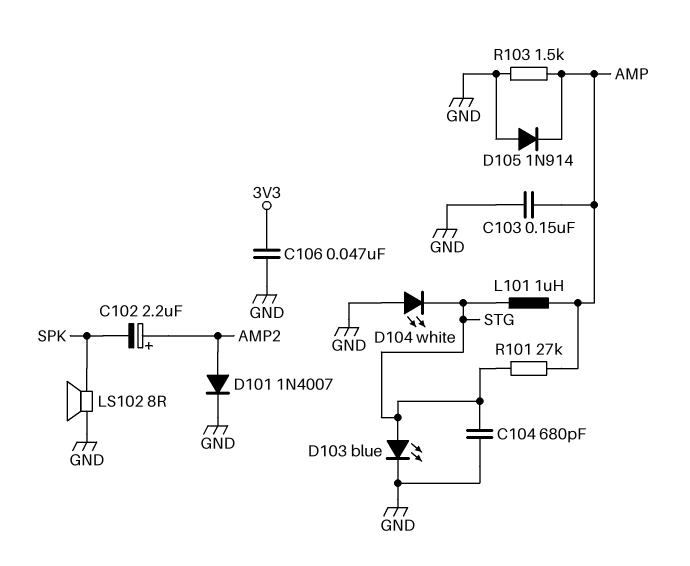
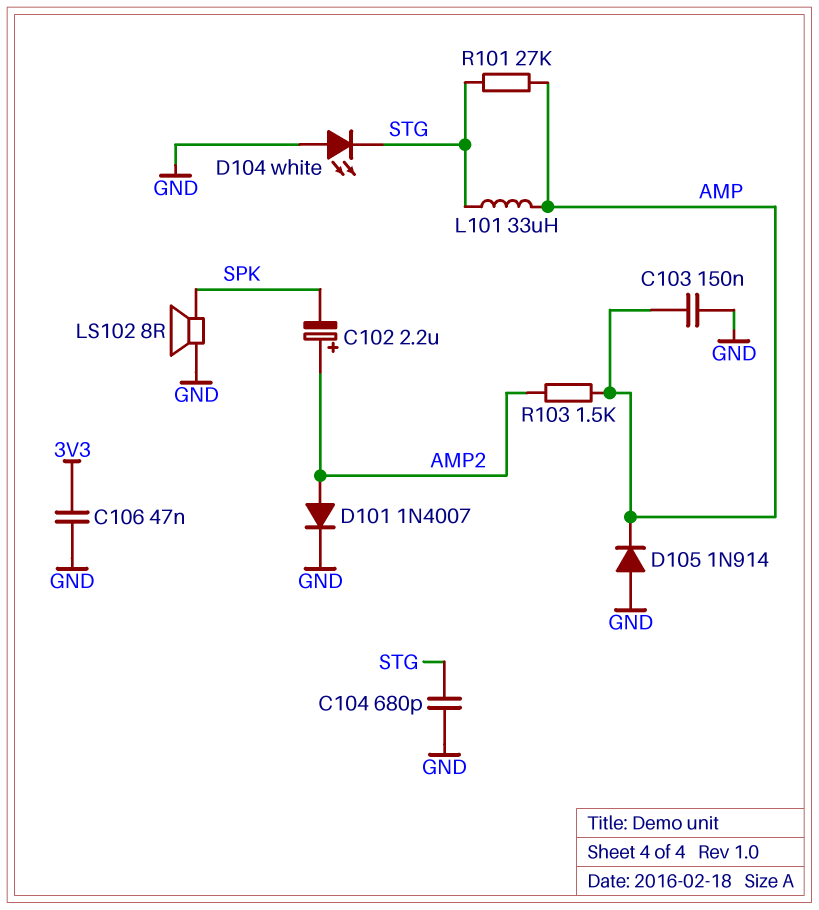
D103: LED blue (A STG, K GND) -> none
L101: 1uH (AMP, STG) -> 33uH (AMP, STG)
R103: 1.5k (AMP, GND) -> 1.5k (AMP, AMP2)

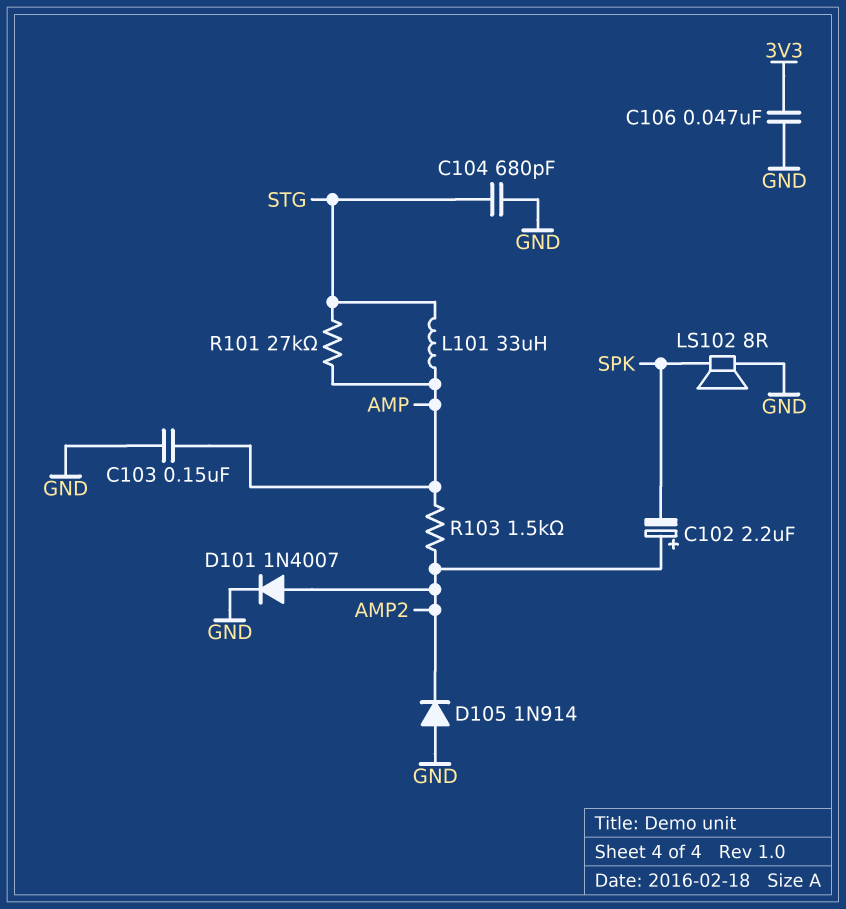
D104: LED white (A GND, K STG) -> none
D105: diode 1N914 (A GND, K AMP) -> diode 1N914 (A GND, K AMP2)

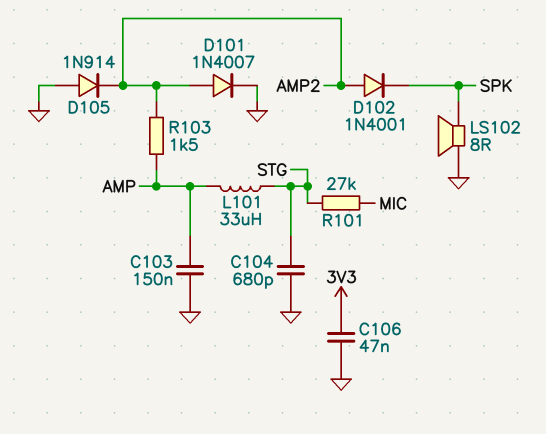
C102: 2.2uF (plus AMP2, minus SPK) -> none
D102: none -> diode 1N4001 (A AMP2, K SPK)
R101: 27k (AMP, STG) -> 27k (MIC, STG)

